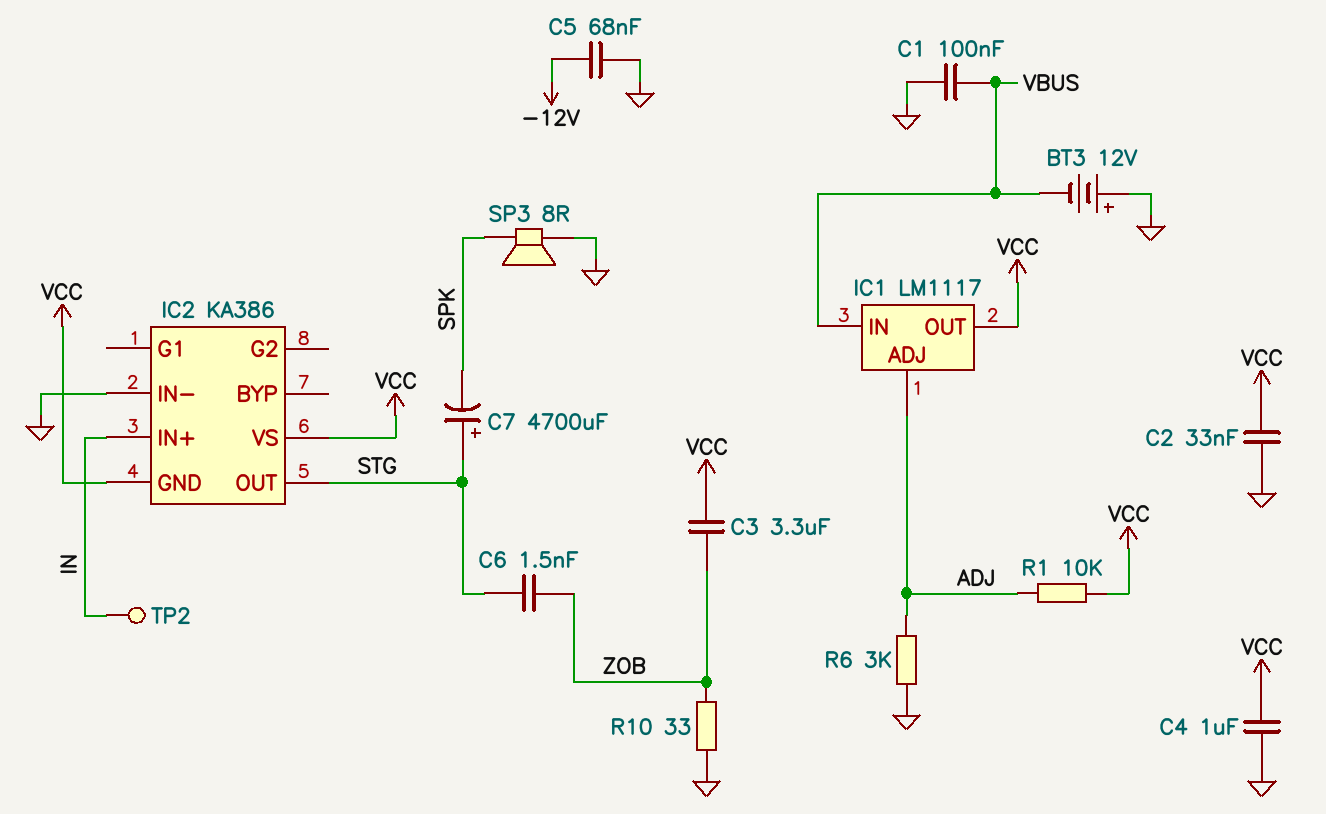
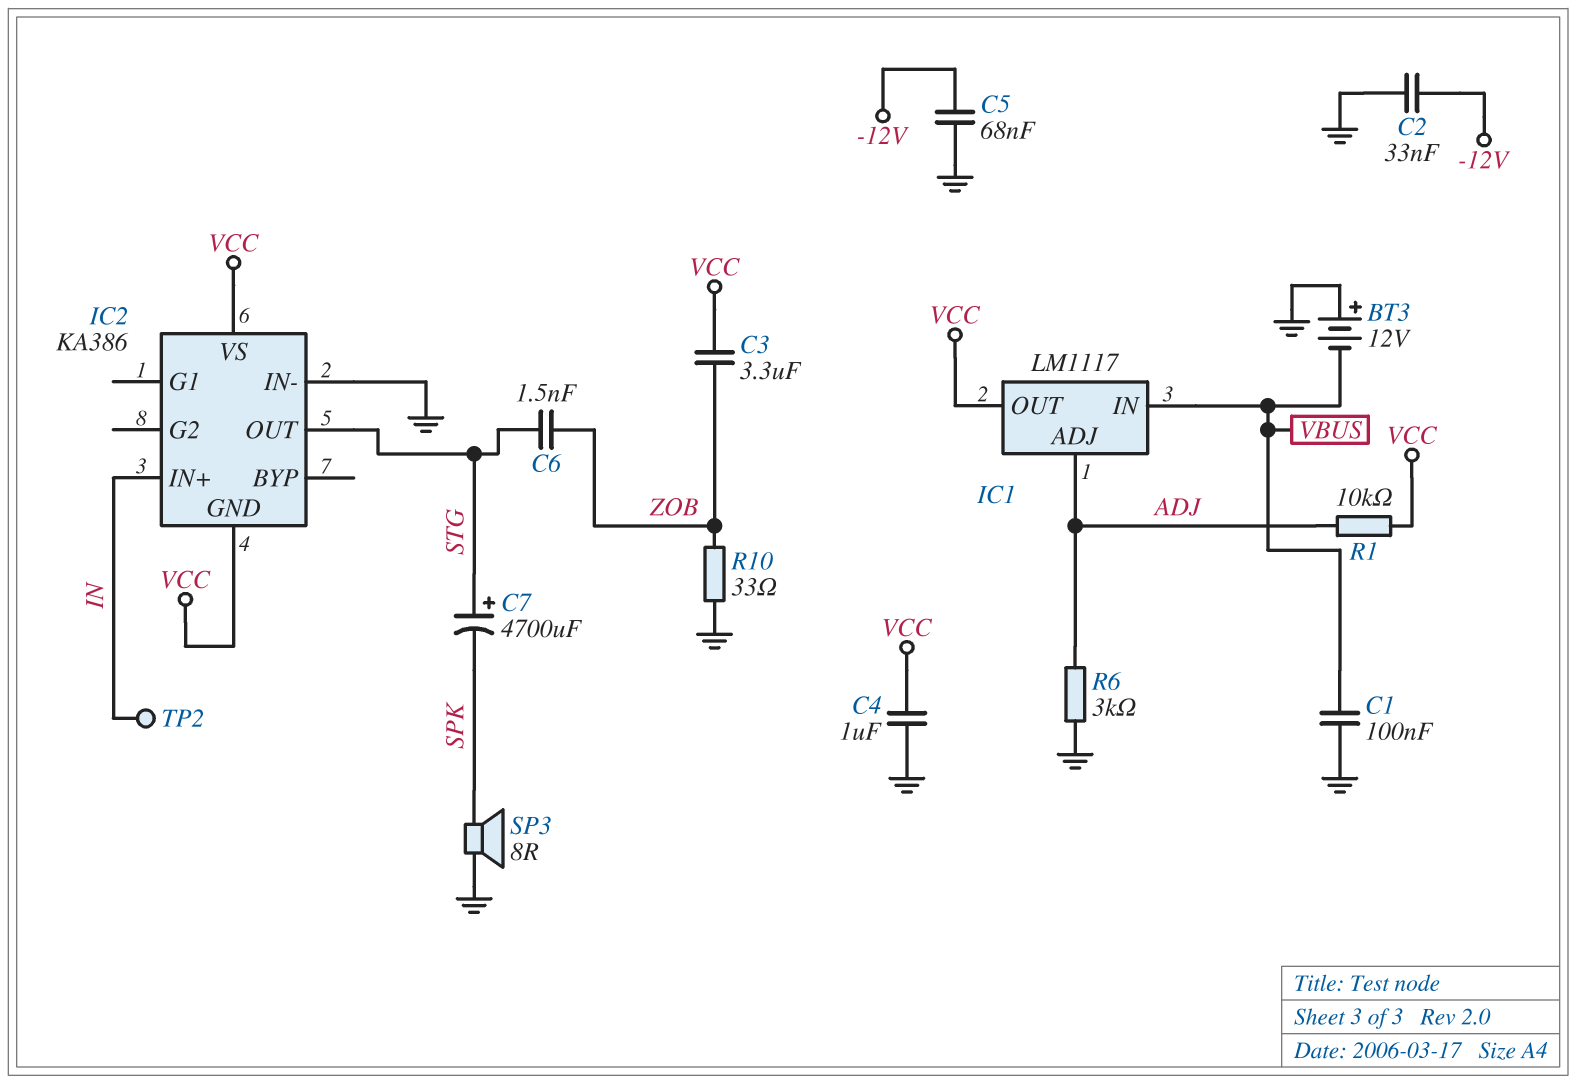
C2: 33nF (GND, VCC) -> 33nF (-12V, GND)

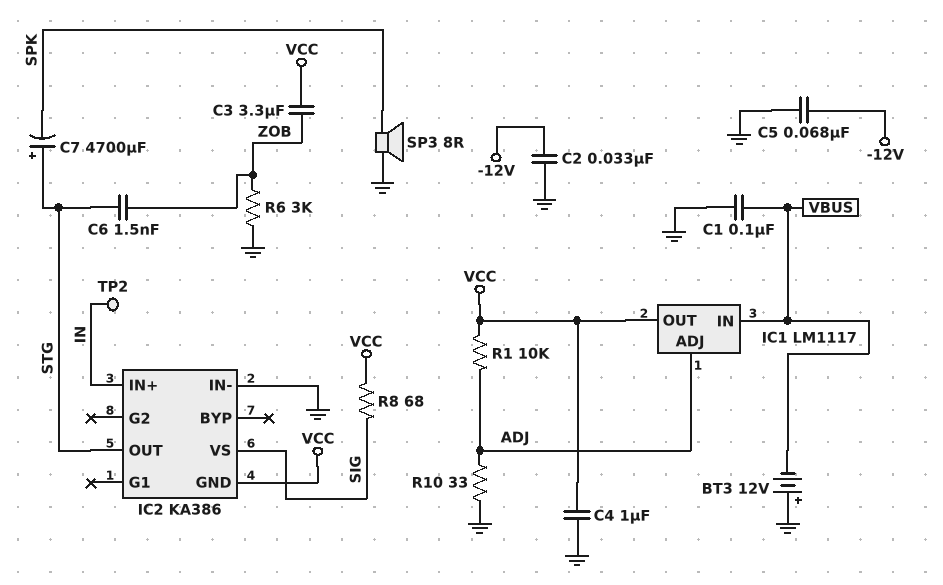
IC2 pin VS: VCC -> SIG
R6: 3k (ADJ, GND) -> 3k (GND, ZOB)
R8: none -> 68 (SIG, VCC)
R10: 33 (GND, ZOB) -> 33 (ADJ, GND)

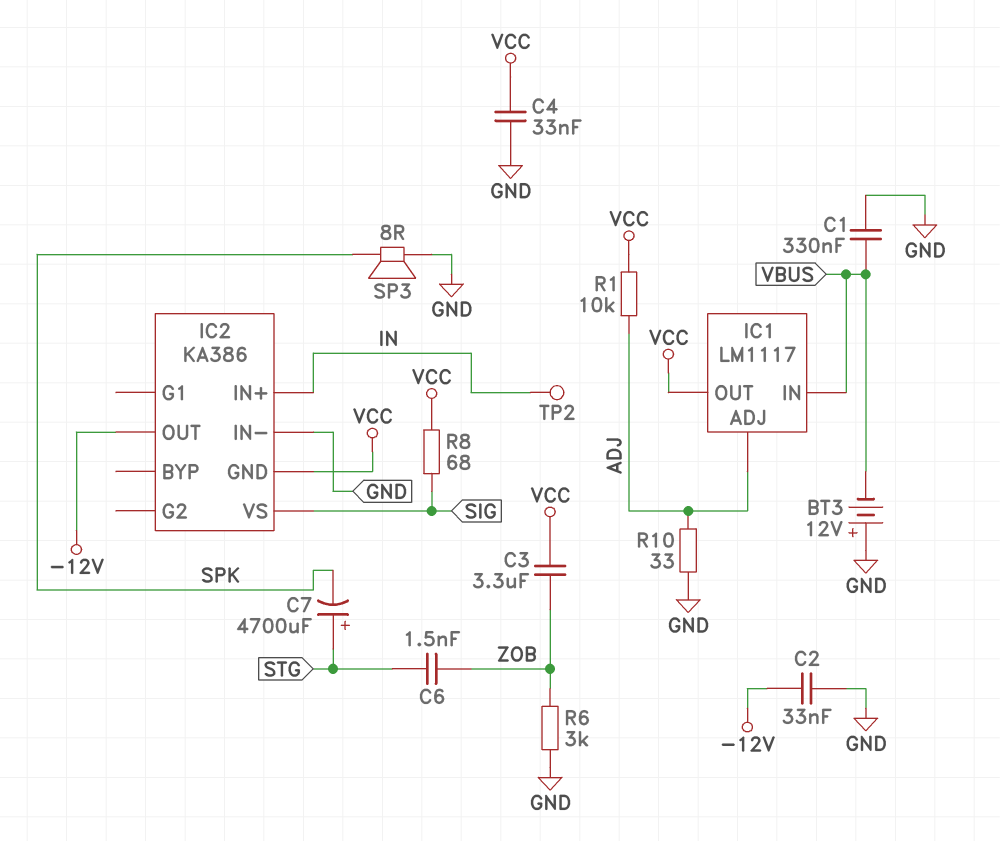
C1: 100nF (GND, VBUS) -> 330nF (GND, VBUS)
C4: 1uF (GND, VCC) -> 33nF (GND, VCC)
C5: 68nF (-12V, GND) -> none
IC2 pin OUT: STG -> -12V

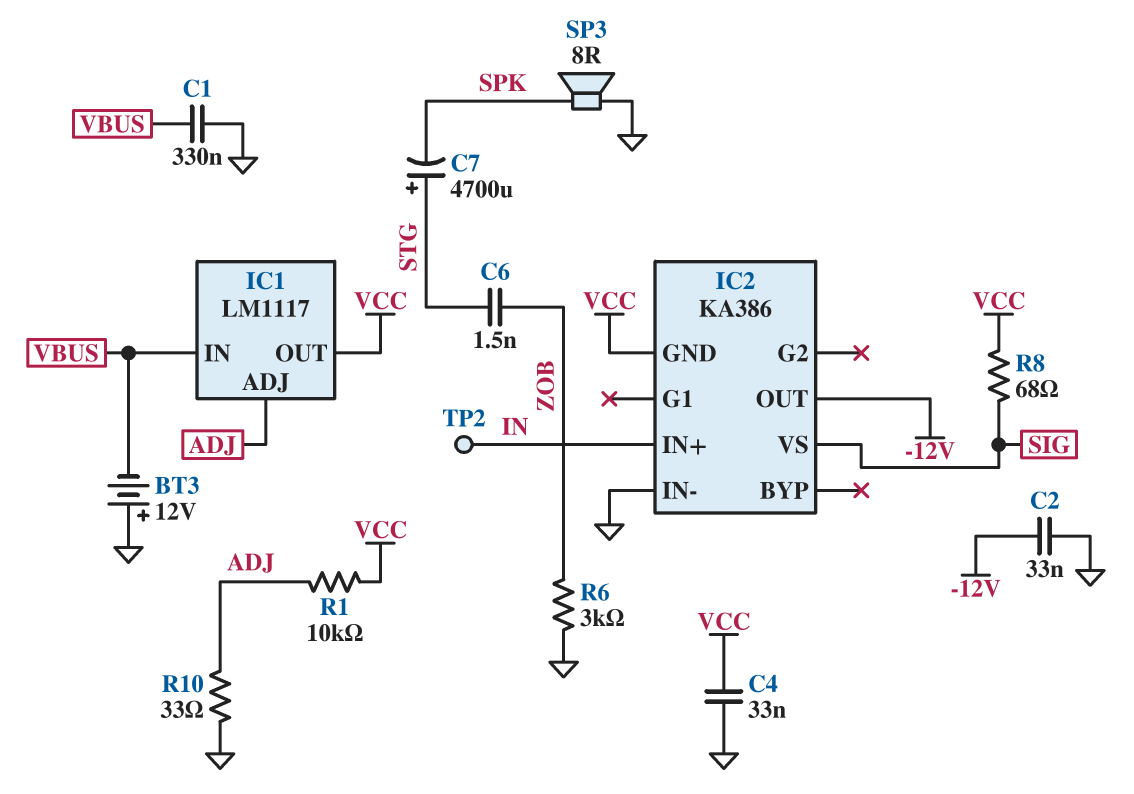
C3: 3.3uF (VCC, ZOB) -> none

